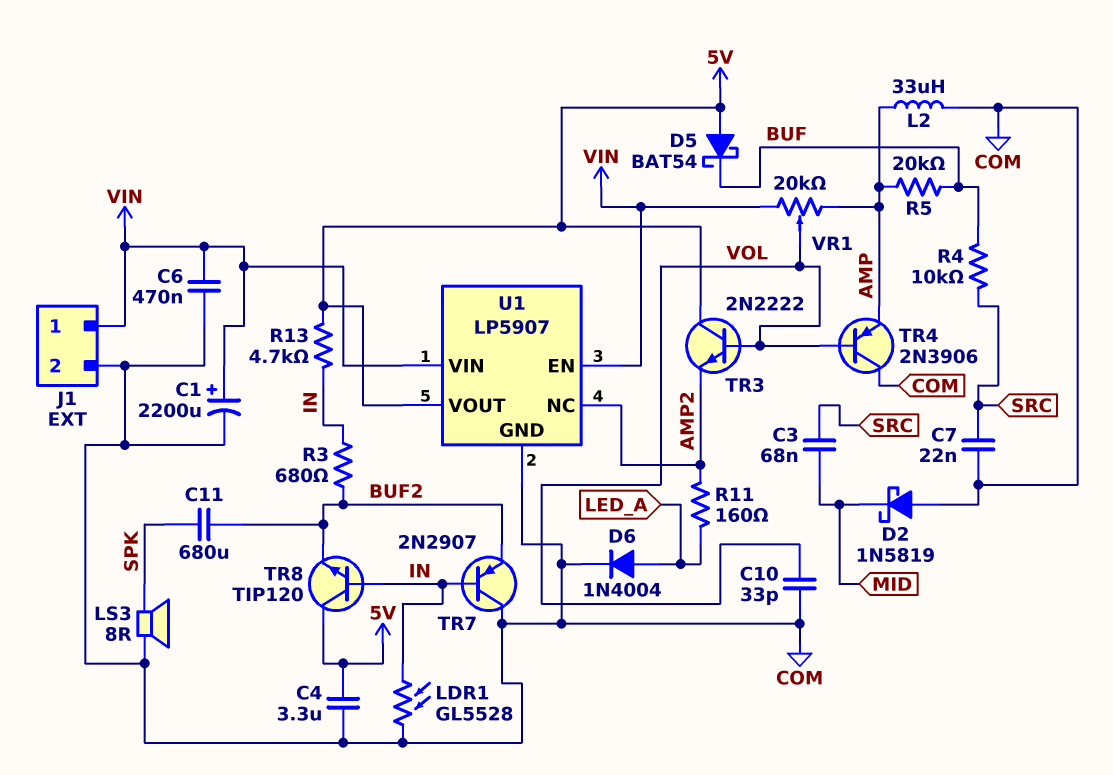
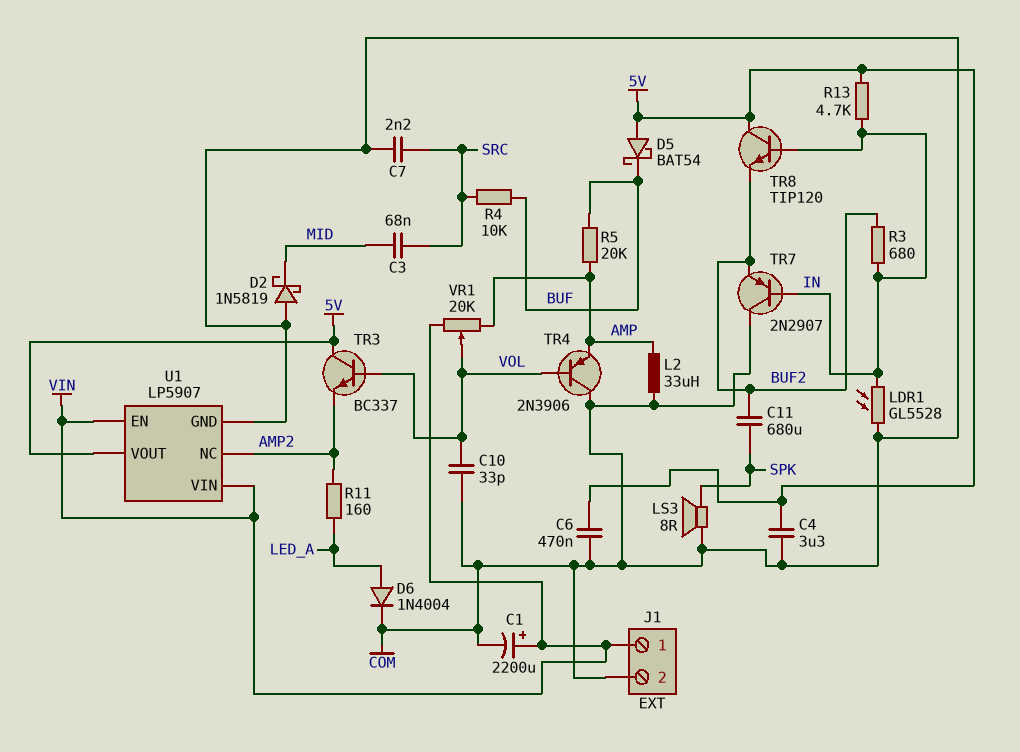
C6: 470nF (COM, VIN) -> 470nF (5V, COM)
C7: 22nF (COM, SRC) -> 2.2nF (COM, SRC)
TR3: NPN 2N2222 (B VOL, C 5V, E AMP2) -> NPN BC337 (B VOL, C 5V, E AMP2)

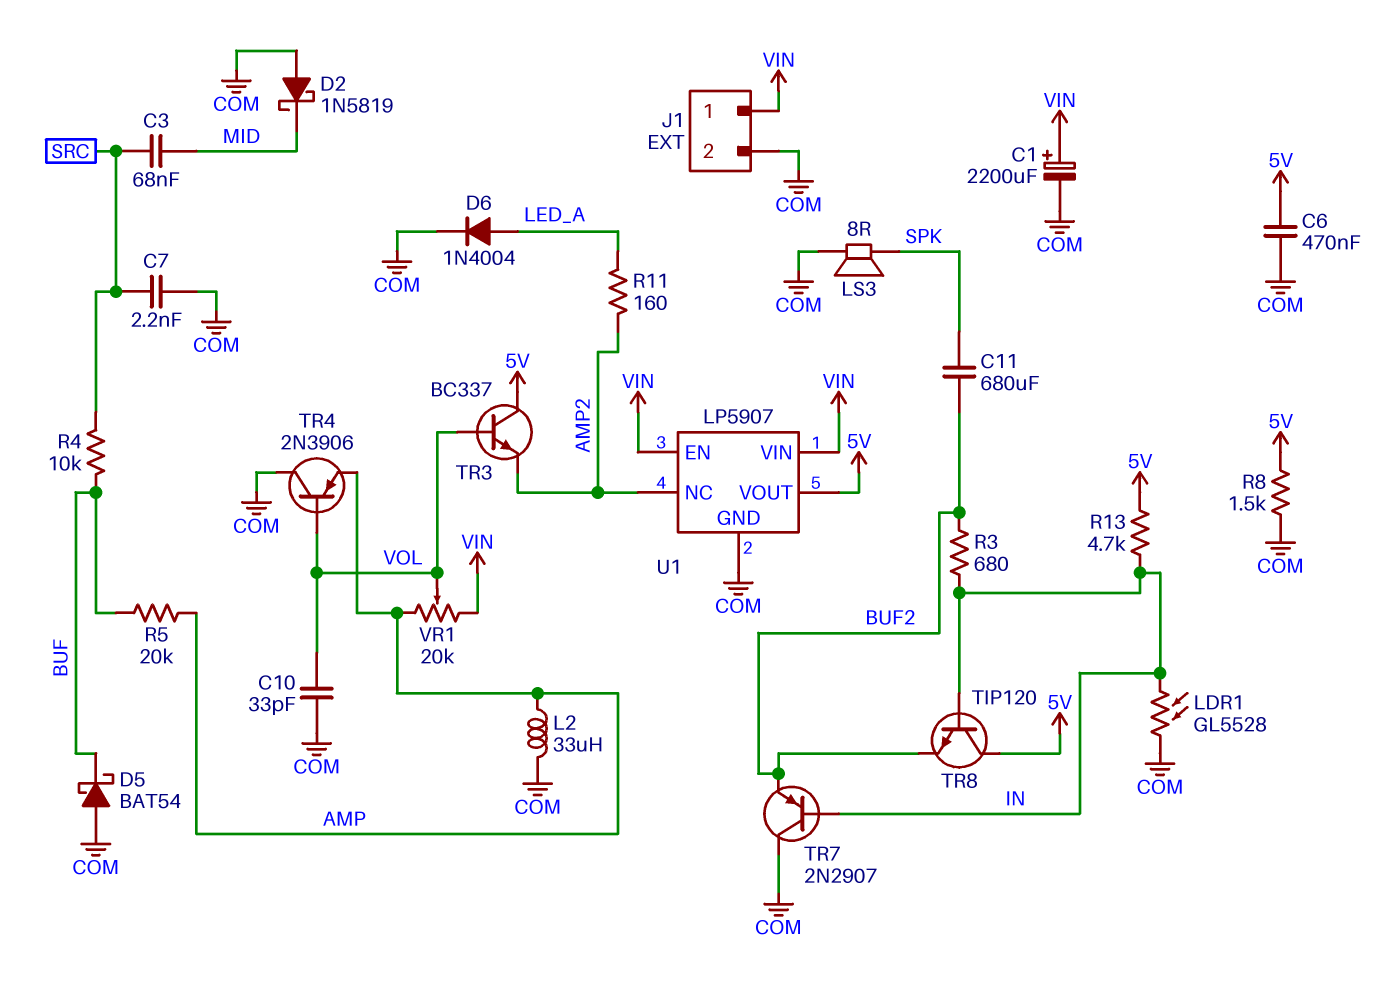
C4: 3.3uF (5V, COM) -> none
D5: schottky BAT54 (A 5V, K BUF) -> schottky BAT54 (A COM, K BUF)
R8: none -> 1.5k (5V, COM)

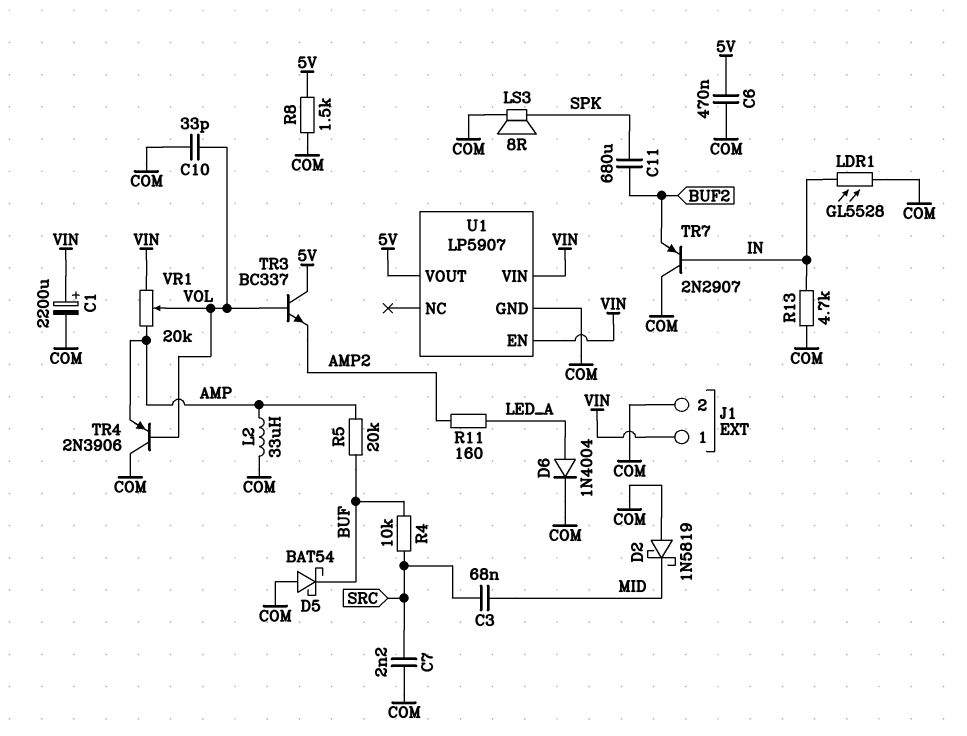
R3: 680 (BUF2, IN) -> none
R13: 4.7k (5V, IN) -> 4.7k (COM, IN)
TR8: NPN TIP120 (B IN, C 5V, E BUF2) -> none
U1 pin NC: AMP2 -> none

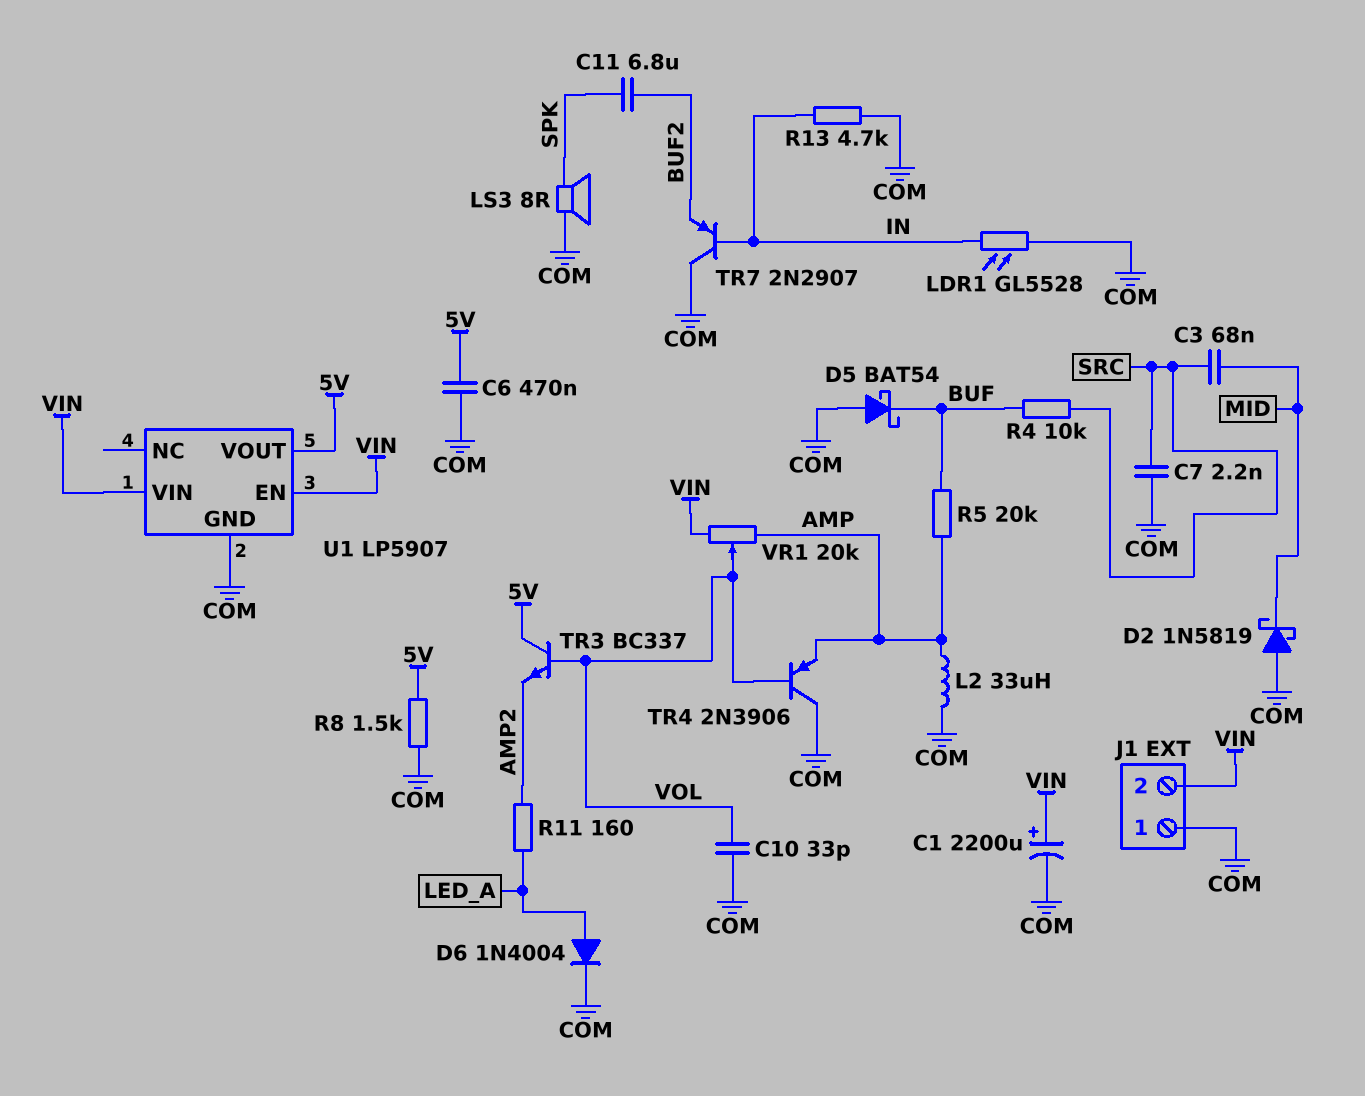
C11: 680uF (BUF2, SPK) -> 6.8uF (BUF2, SPK)
J1 pin 1: VIN -> COM
J1 pin 2: COM -> VIN

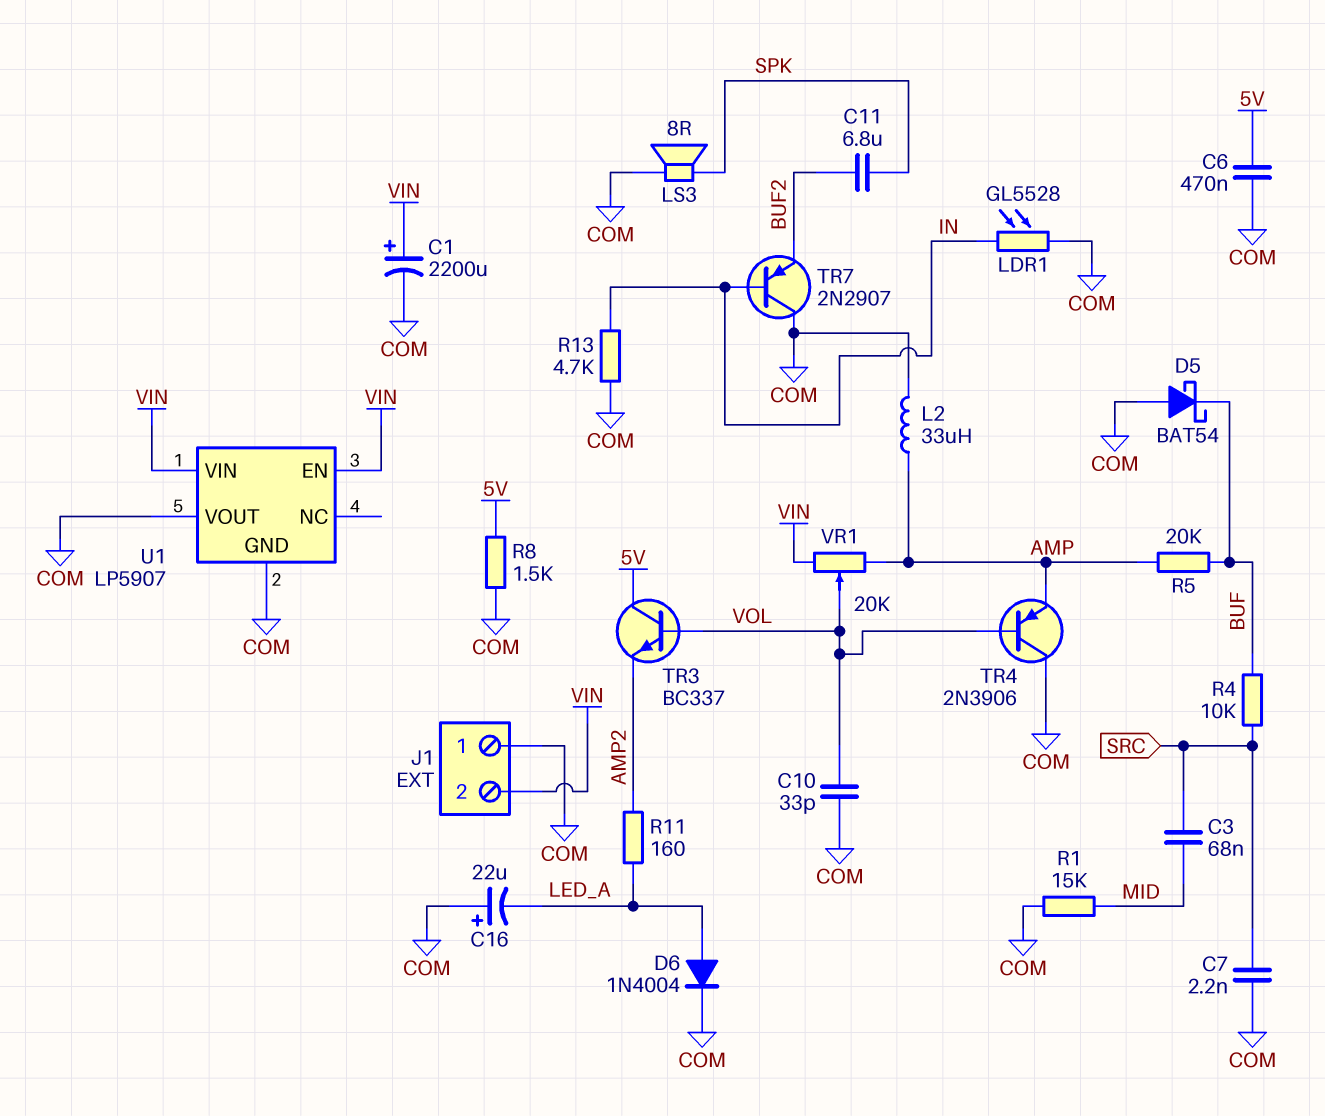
C16: none -> 22uF (plus COM, minus LED_A)
D2: schottky 1N5819 (A COM, K MID) -> none
R1: none -> 15k (COM, MID)
U1 pin VOUT: 5V -> COM

